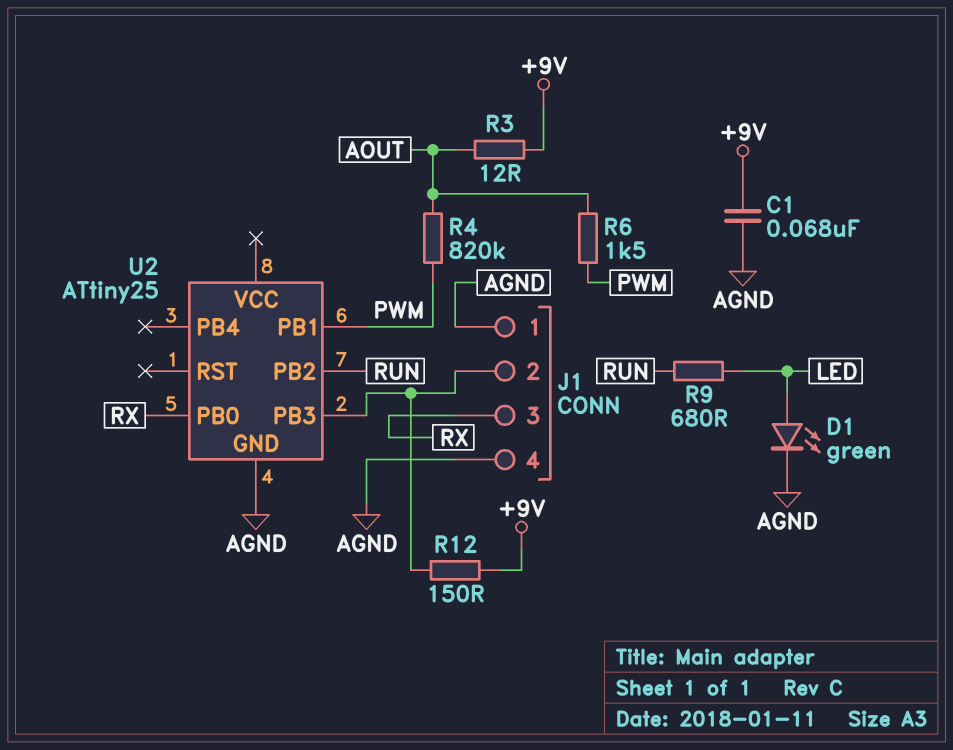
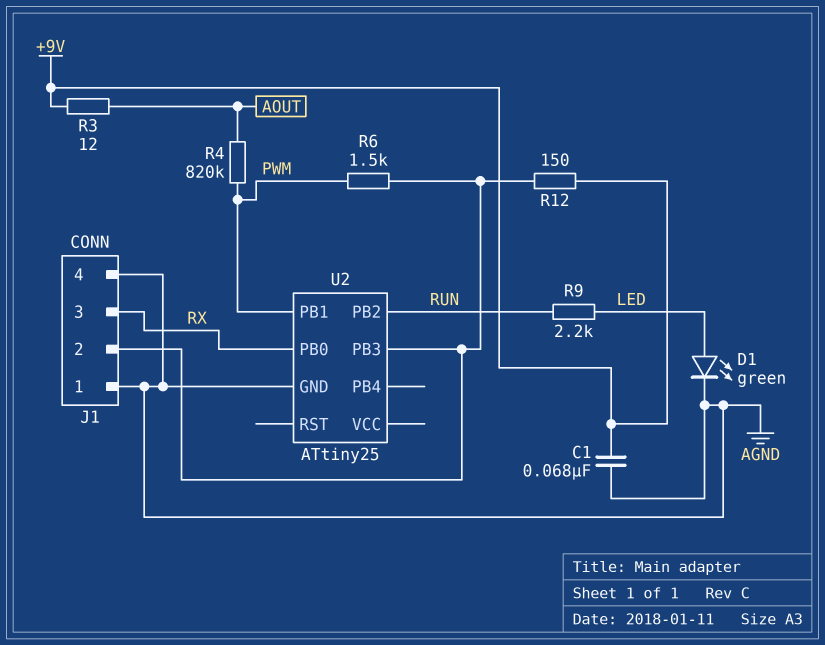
R6: 1.5k (AOUT, PWM) -> 1.5k (J1/2, PWM)
R9: 680 (LED, RUN) -> 2.2k (LED, RUN)

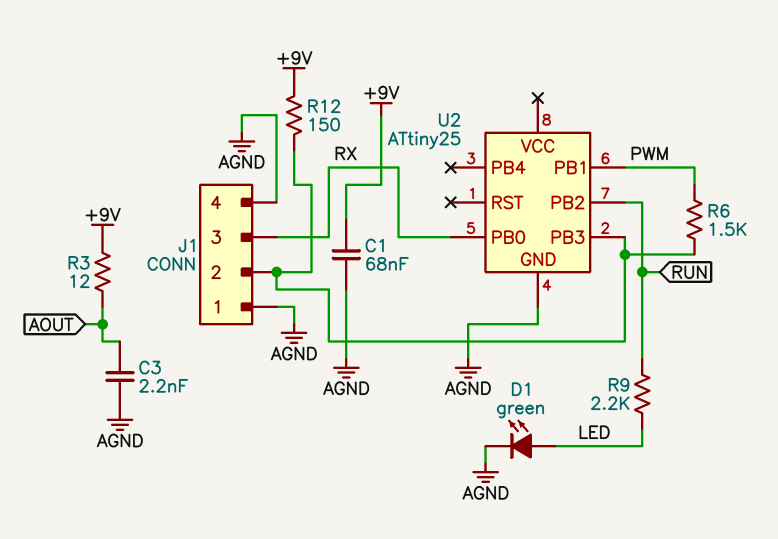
C3: none -> 2.2nF (AGND, AOUT)
R4: 820k (AOUT, PWM) -> none

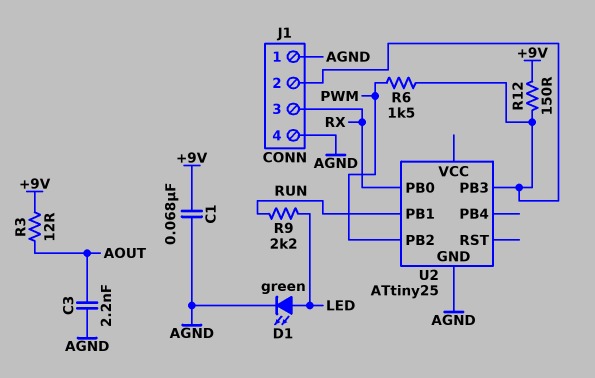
U2 pin PB1: PWM -> RUN
U2 pin PB2: RUN -> PWM

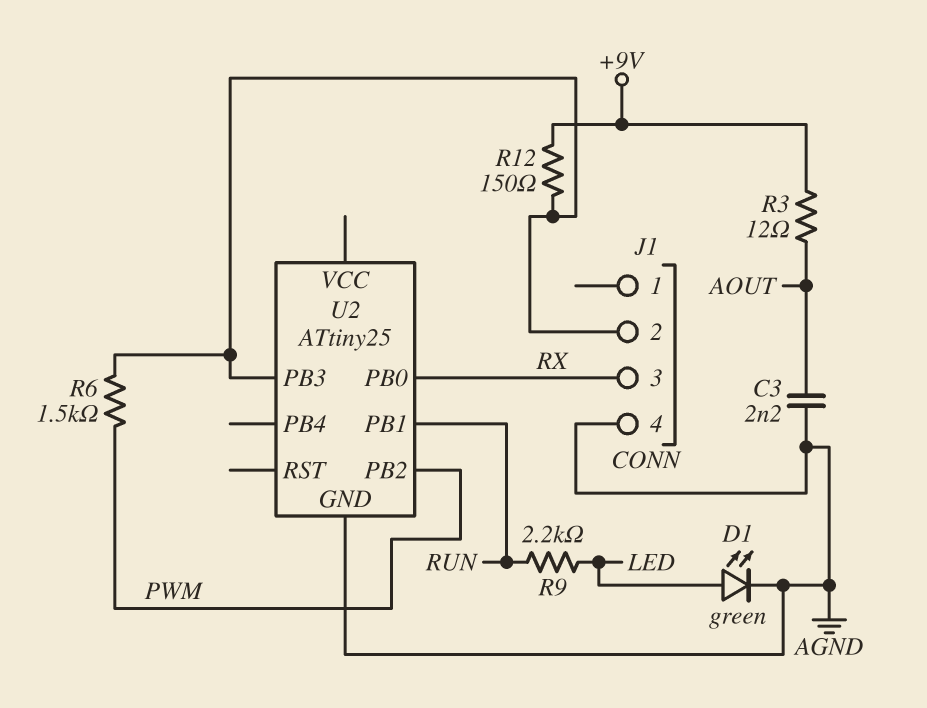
C1: 68nF (+9V, AGND) -> none
J1 pin 1: AGND -> none

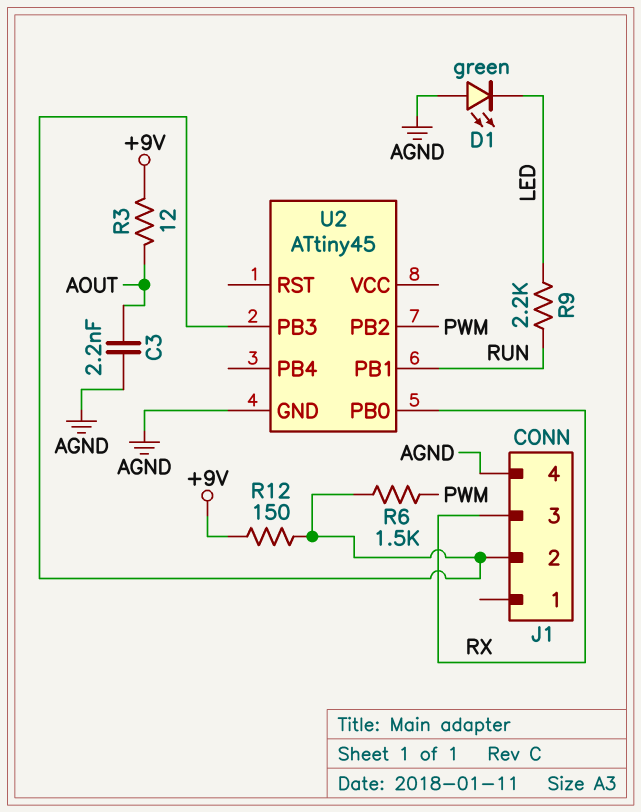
D1: LED green (A LED, K AGND) -> LED green (A AGND, K LED)
U2: ATtiny25 -> ATtiny45

